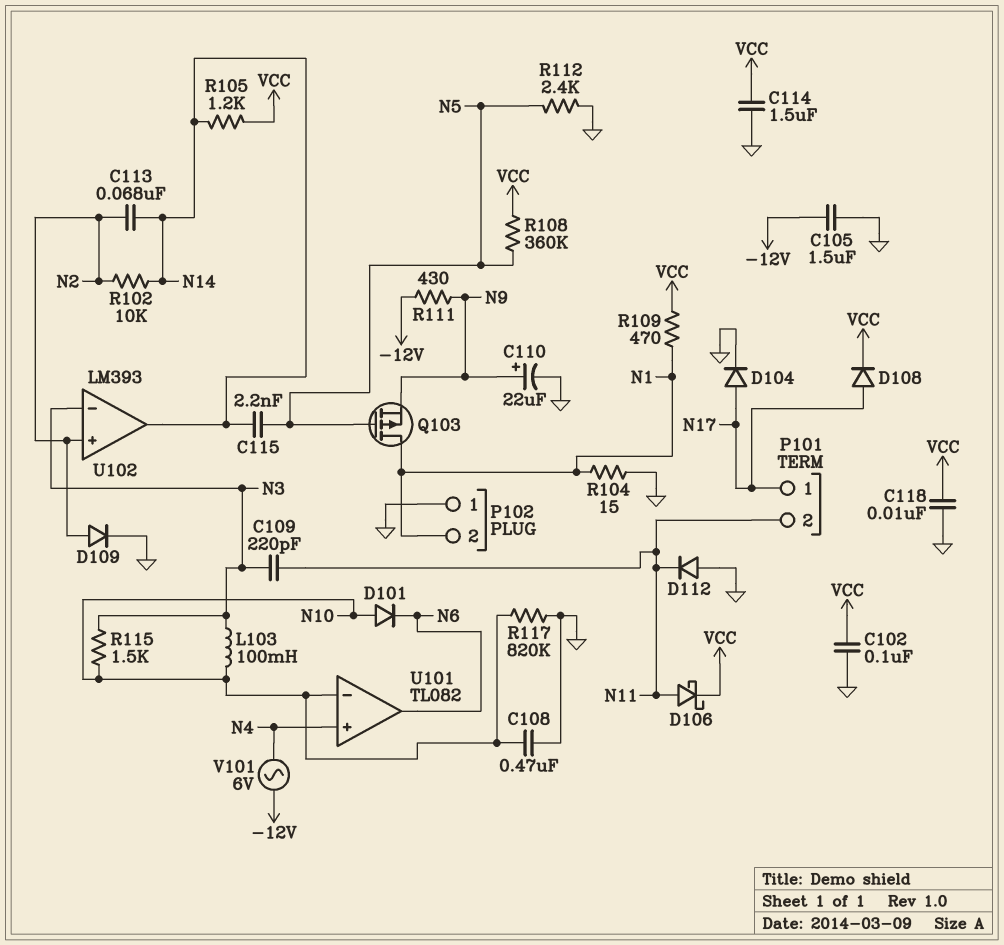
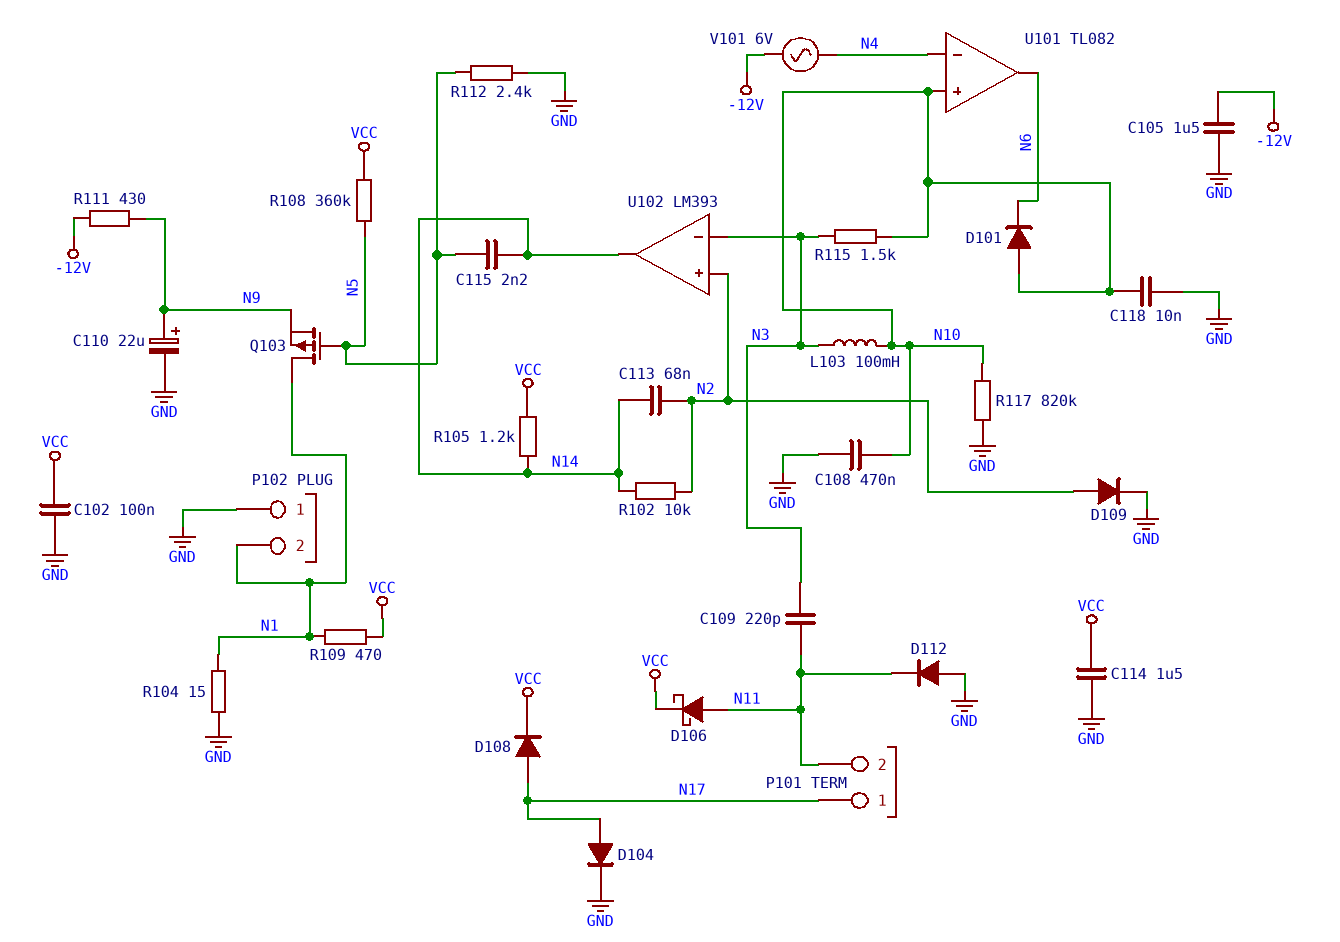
C118: 10nF (GND, VCC) -> 10nF (GND, N10)
U101 pin in+: N4 -> N10
U101 pin in-: N10 -> N4

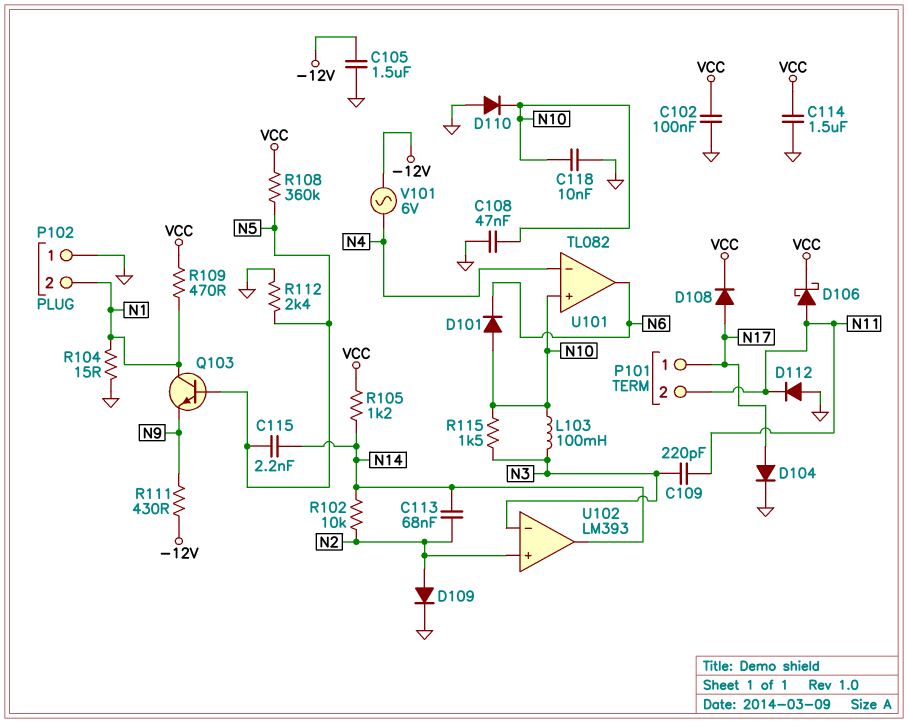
C108: 470nF (GND, N10) -> 47nF (GND, N10)
C110: 22uF (plus N9, minus GND) -> none
D110: none -> diode (A GND, K N10)
Q103: PMOS (G N5, D N1, S N9) -> NPN (B N5, C N1, E N9)
R117: 820k (GND, N10) -> none

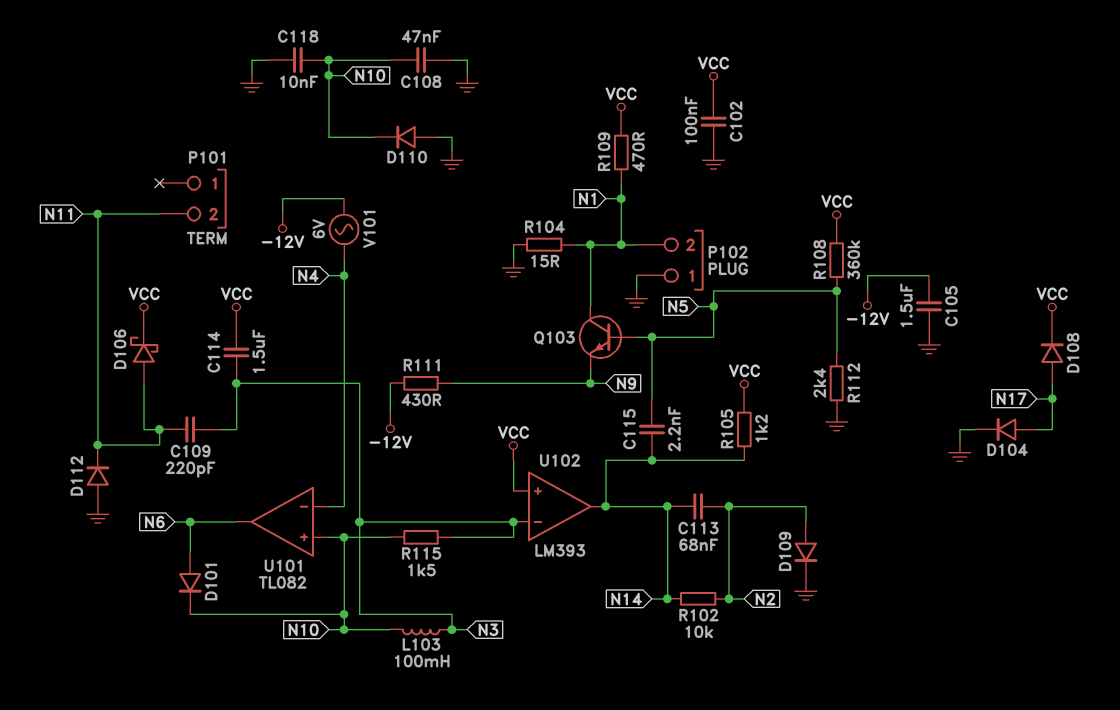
C114: 1.5uF (GND, VCC) -> 1.5uF (N3, VCC)
D101: diode (A N10, K N6) -> diode (A N6, K N10)
P101 pin 1: N17 -> none
U102 pin in+: N2 -> VCC

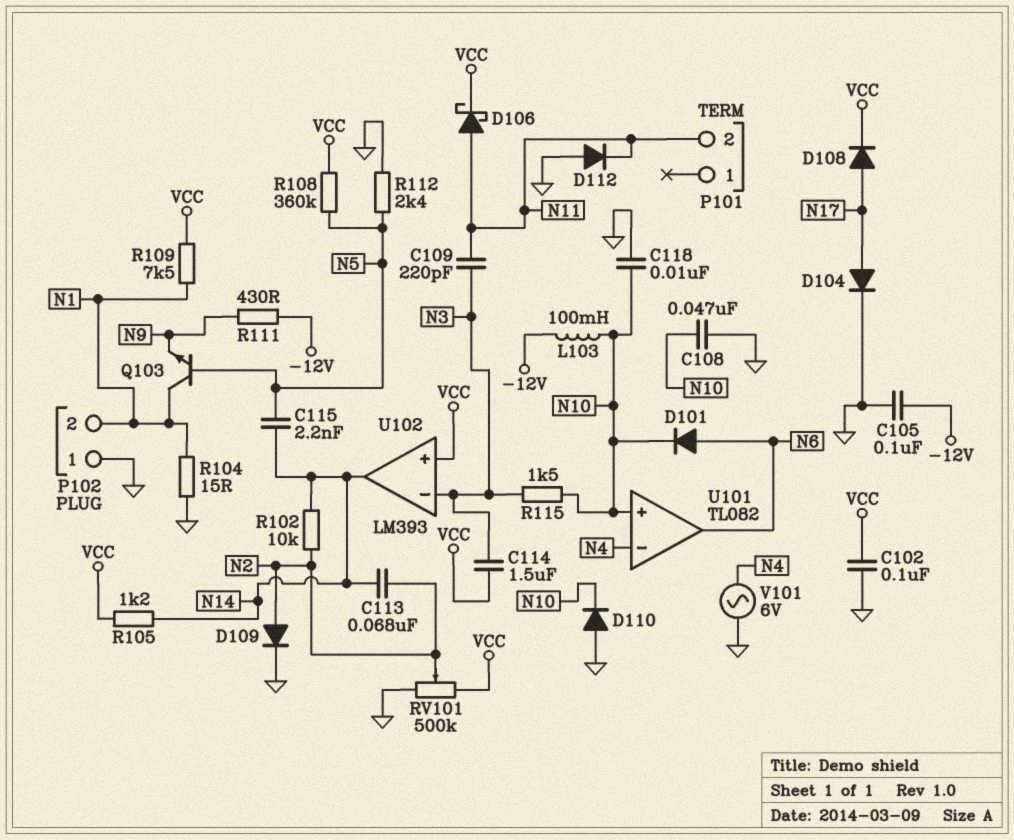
C105: 1.5uF (-12V, GND) -> 100nF (-12V, GND)
L103: 100mH (N3, N10) -> 100mH (-12V, N10)
R109: 470 (N1, VCC) -> 7.5k (N1, VCC)
RV101: none -> 500k (GND, VCC, wiper N2)
V101: AC 6V (-12V, N4) -> AC 6V (GND, N4)

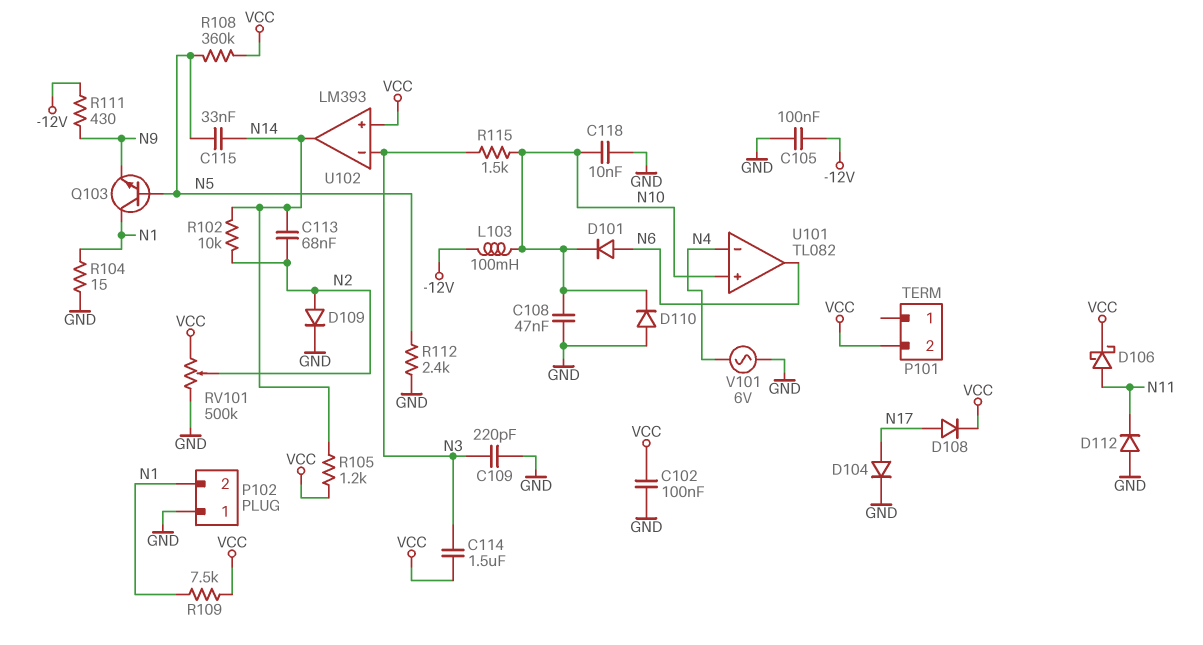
C109: 220pF (N3, N11) -> 220pF (GND, N3)
C115: 2.2nF (N5, N14) -> 33nF (N5, N14)
P101 pin 2: N11 -> VCC

